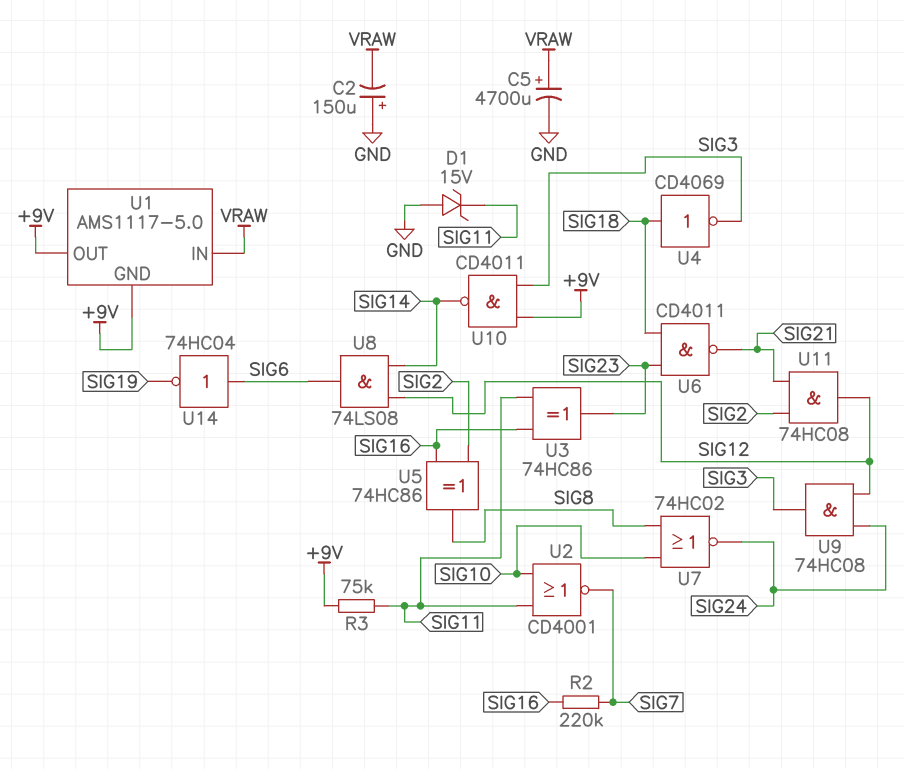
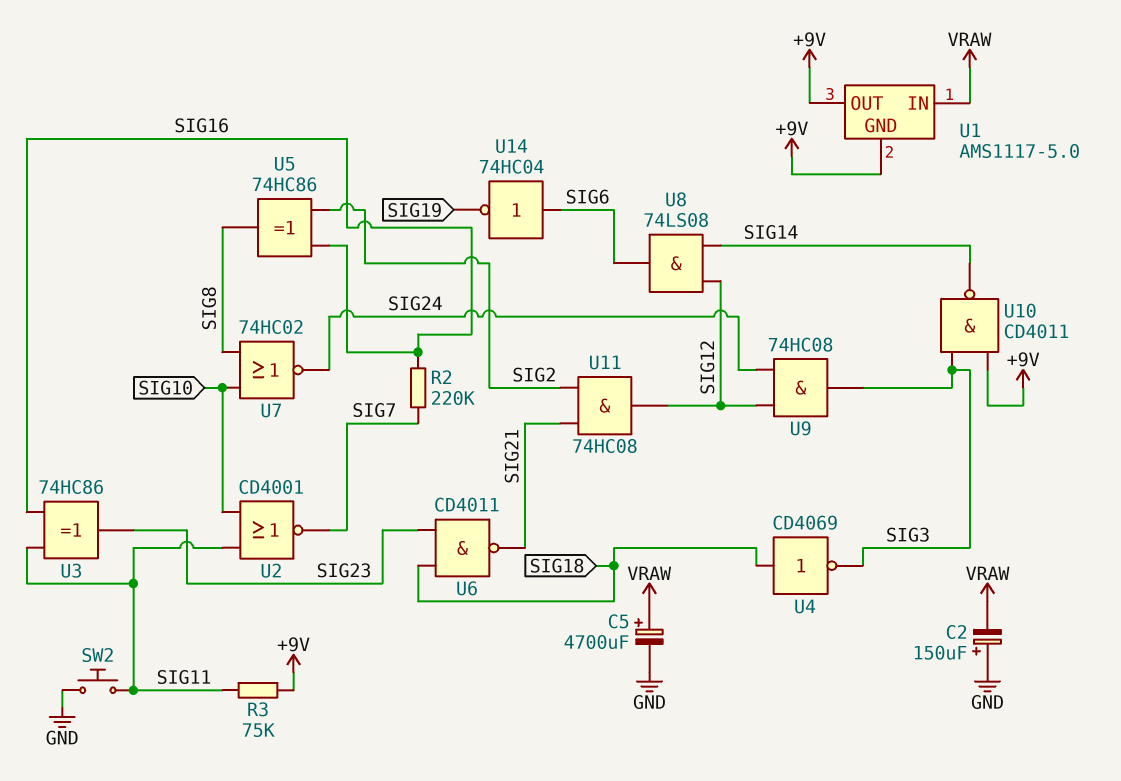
D1: zener 15V (A GND, K SIG11) -> none
SW2: none -> button (GND, SIG11)

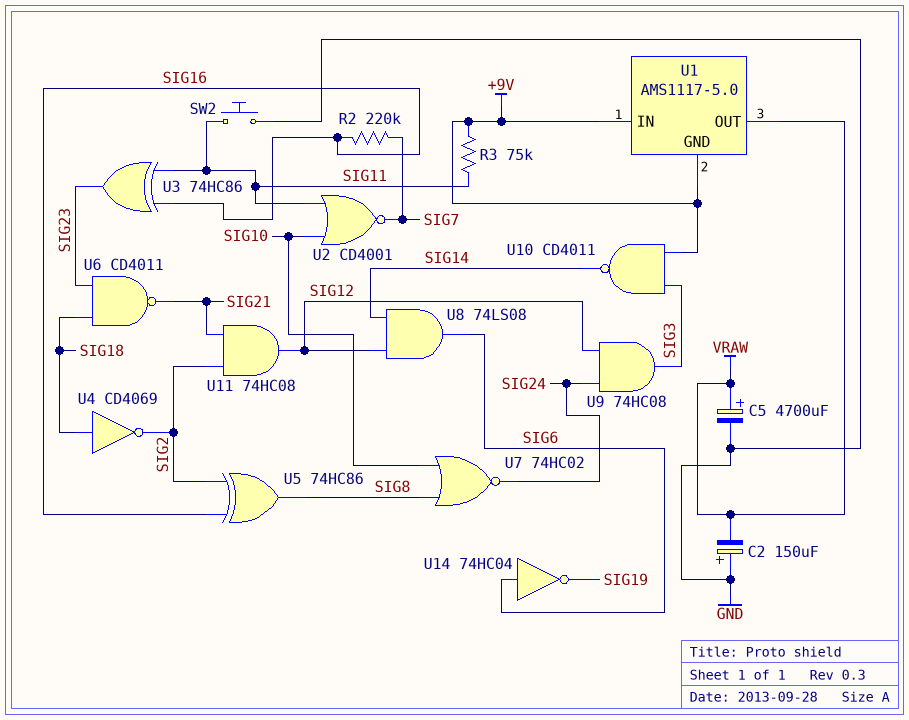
U1 pin IN: VRAW -> +9V
U1 pin OUT: +9V -> VRAW
U4: NOT CD4069 (in SIG18, out SIG3) -> NOT CD4069 (in SIG18, out SIG2)

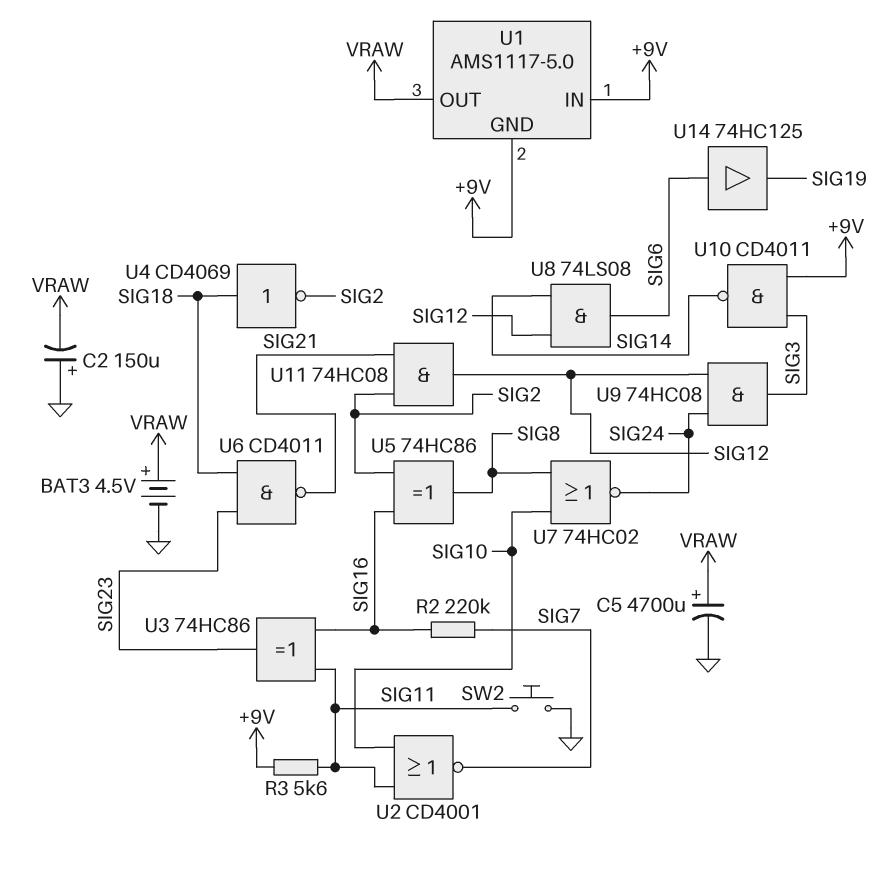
BAT3: none -> 4.5V (plus VRAW, minus GND)
R3: 75k (+9V, SIG11) -> 5.6k (+9V, SIG11)
U14: NOT 74HC04 (in SIG6, out SIG19) -> buffer 74HC125 (in SIG6, out SIG19)

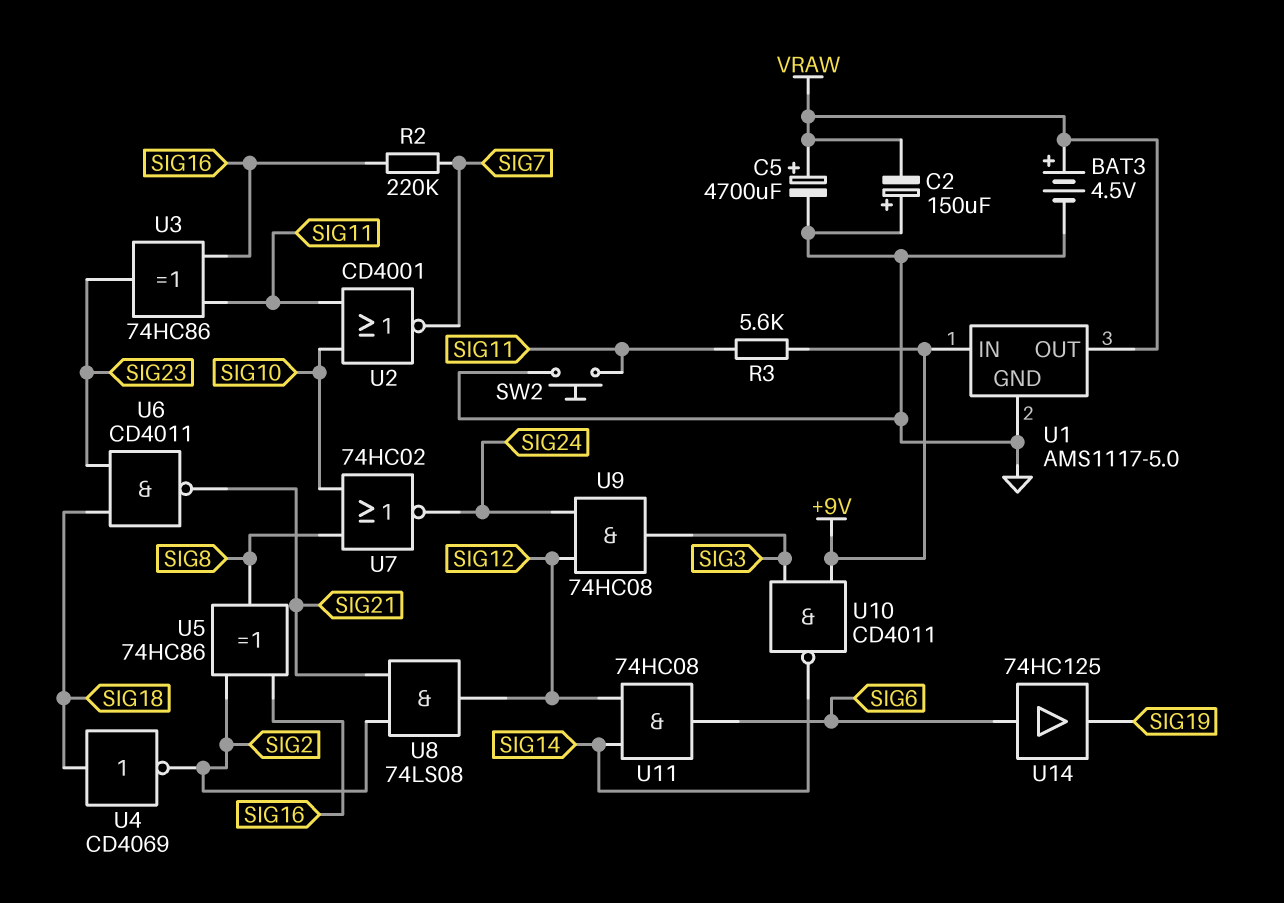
U1 pin GND: +9V -> GND
U8: AND 74LS08 (in SIG12, in SIG14, out SIG6) -> AND 74LS08 (in SIG2, in SIG21, out SIG12)
U11: AND 74HC08 (in SIG2, in SIG21, out SIG12) -> AND 74HC08 (in SIG12, in SIG14, out SIG6)

